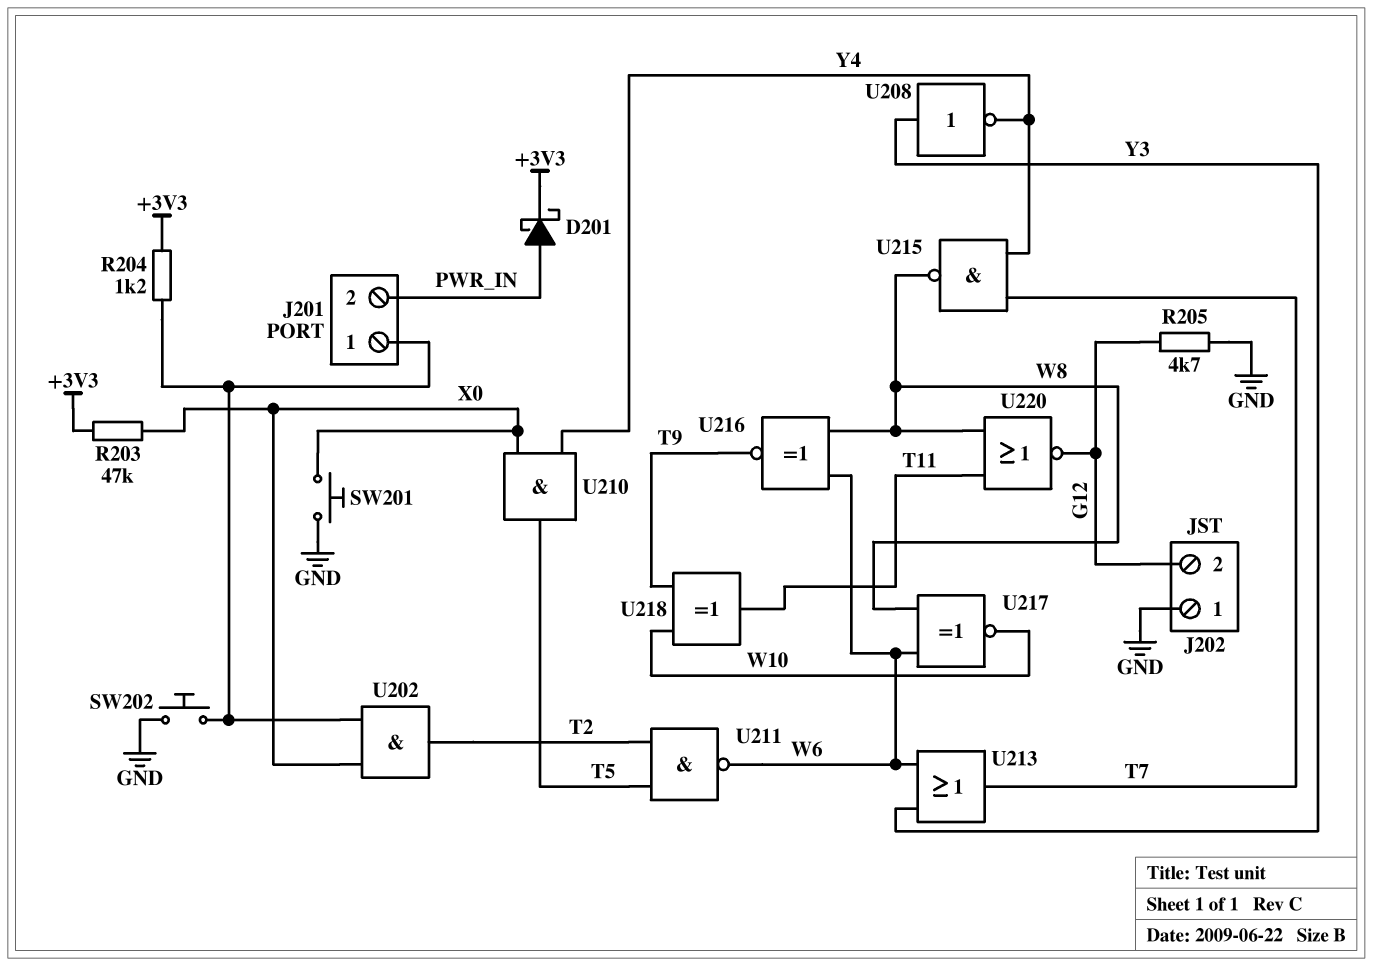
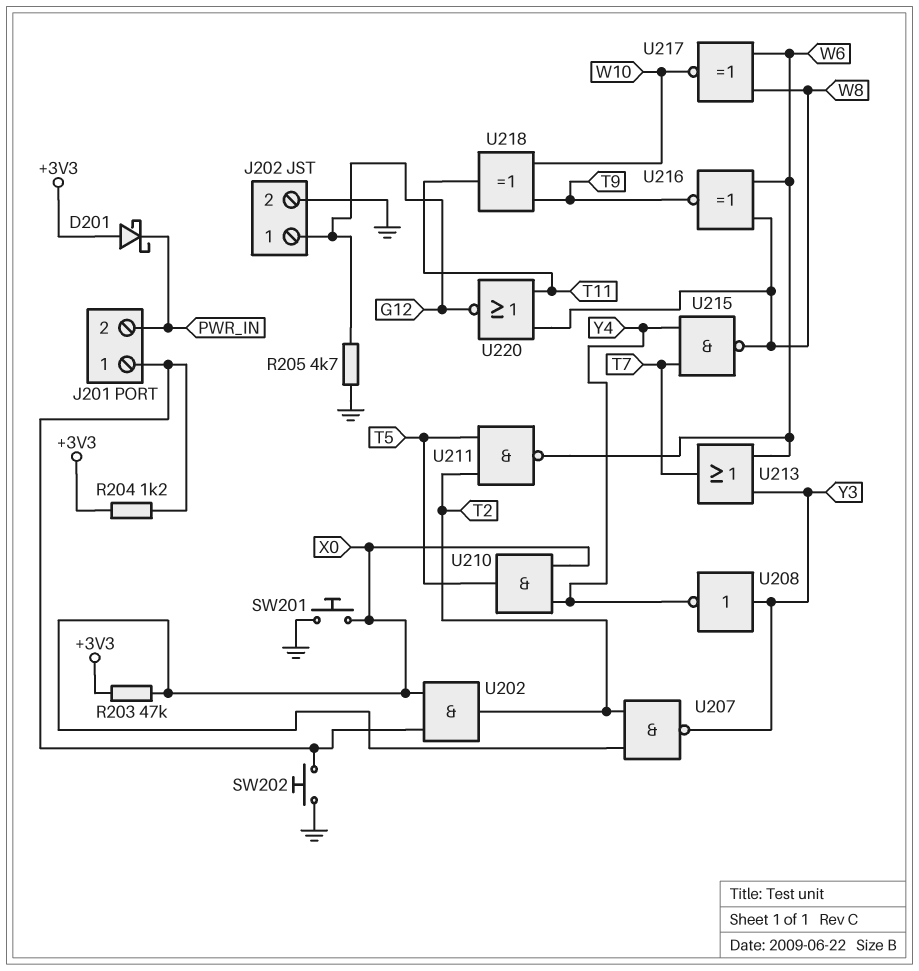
D201: schottky (A PWR_IN, K +3V3) -> schottky (A +3V3, K PWR_IN)
J202 pin 1: GND -> G12
J202 pin 2: G12 -> GND
U207: none -> NAND (in T2, in X0, out Y3)

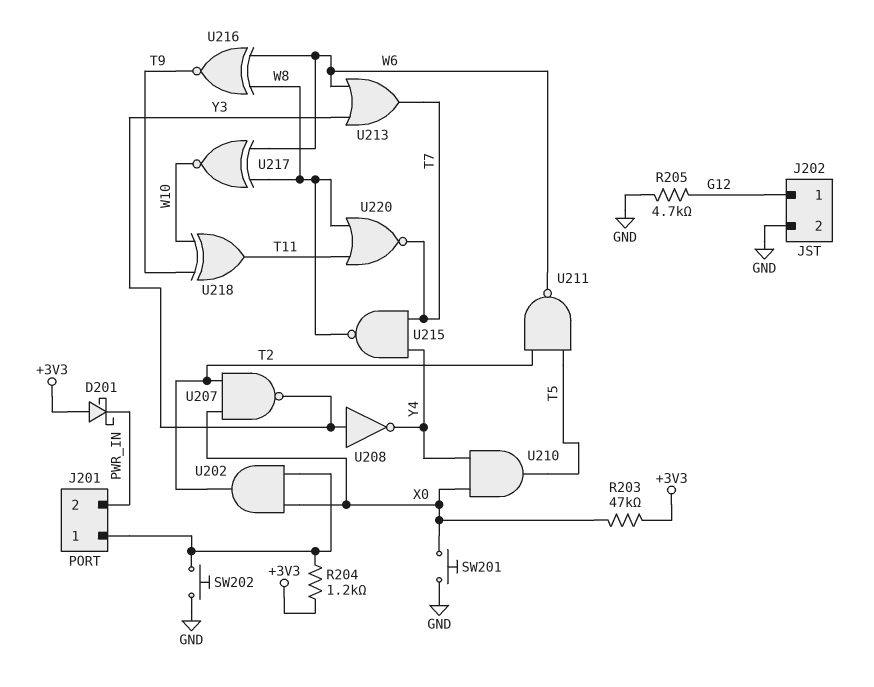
U220: NOR (in T11, in W8, out G12) -> NOR (in T11, in W8, out T7)

